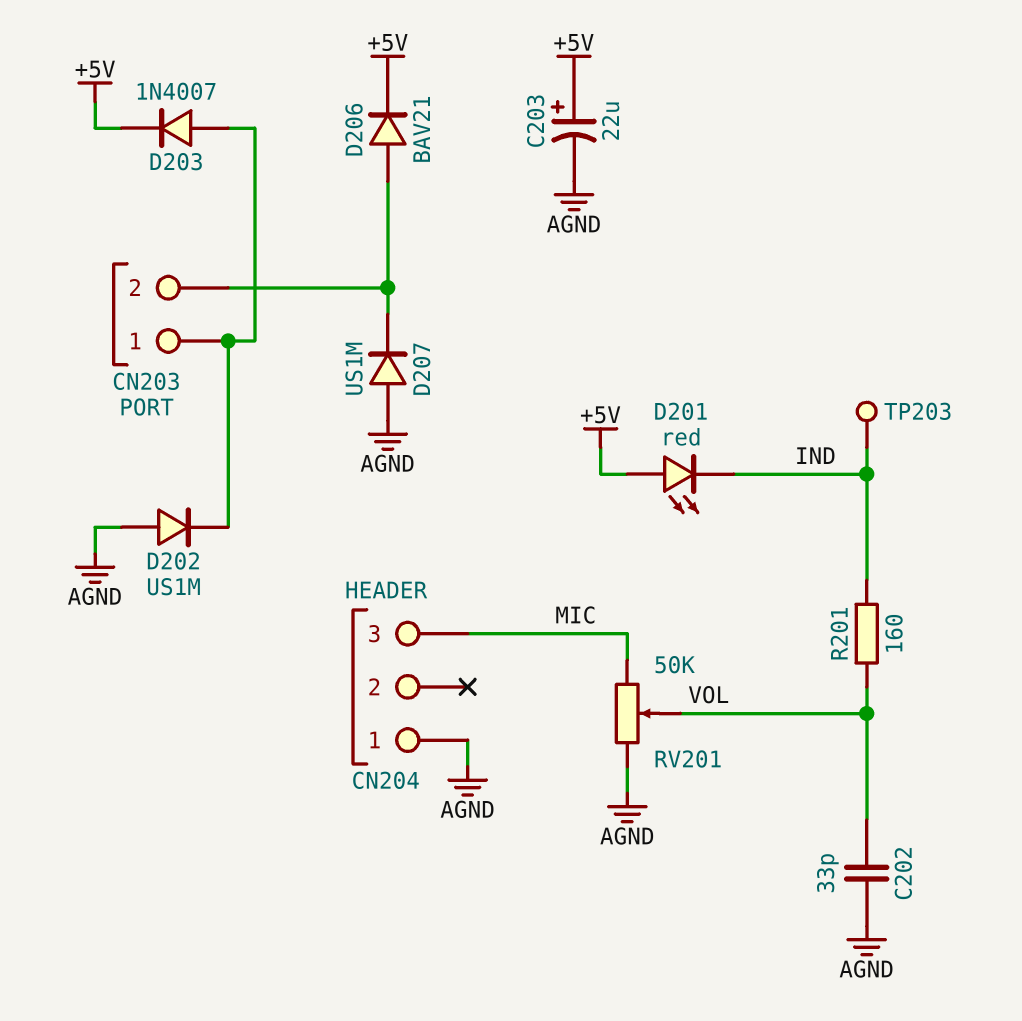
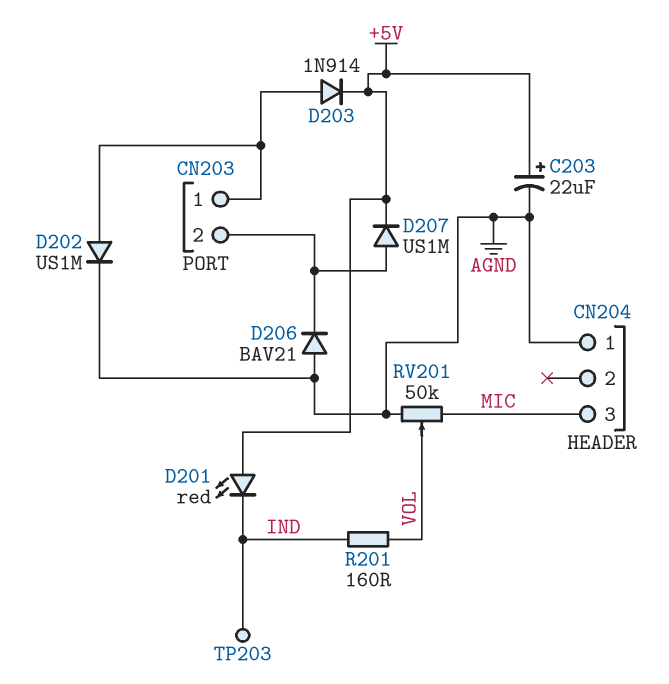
C202: 33pF (AGND, VOL) -> none
D202: diode US1M (A AGND, K CN203/1) -> diode US1M (A CN203/1, K AGND)
D203: diode 1N4007 (A CN203/1, K +5V) -> diode 1N914 (A CN203/1, K +5V)
D206: diode BAV21 (A CN203/2, K +5V) -> diode BAV21 (A AGND, K CN203/2)
D207: diode US1M (A AGND, K CN203/2) -> diode US1M (A CN203/2, K +5V)

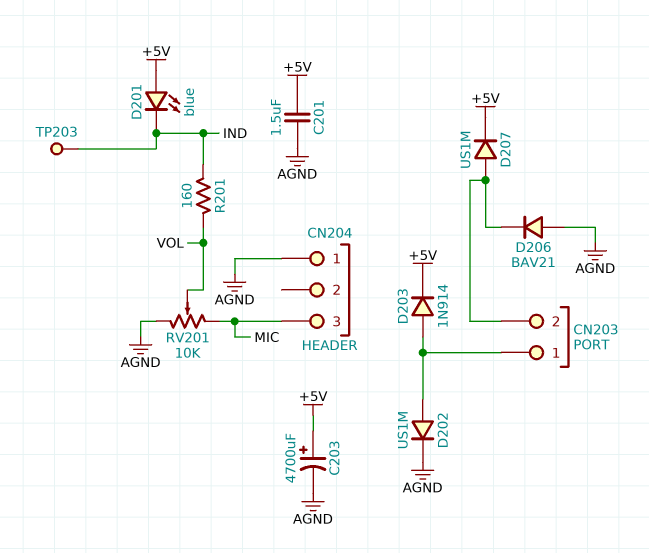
C201: none -> 1.5uF (+5V, AGND)
C203: 22uF (plus +5V, minus AGND) -> 4700uF (plus +5V, minus AGND)
D201: LED red (A +5V, K IND) -> LED blue (A +5V, K IND)
RV201: 50k (AGND, MIC, wiper VOL) -> 10k (AGND, MIC, wiper VOL)

